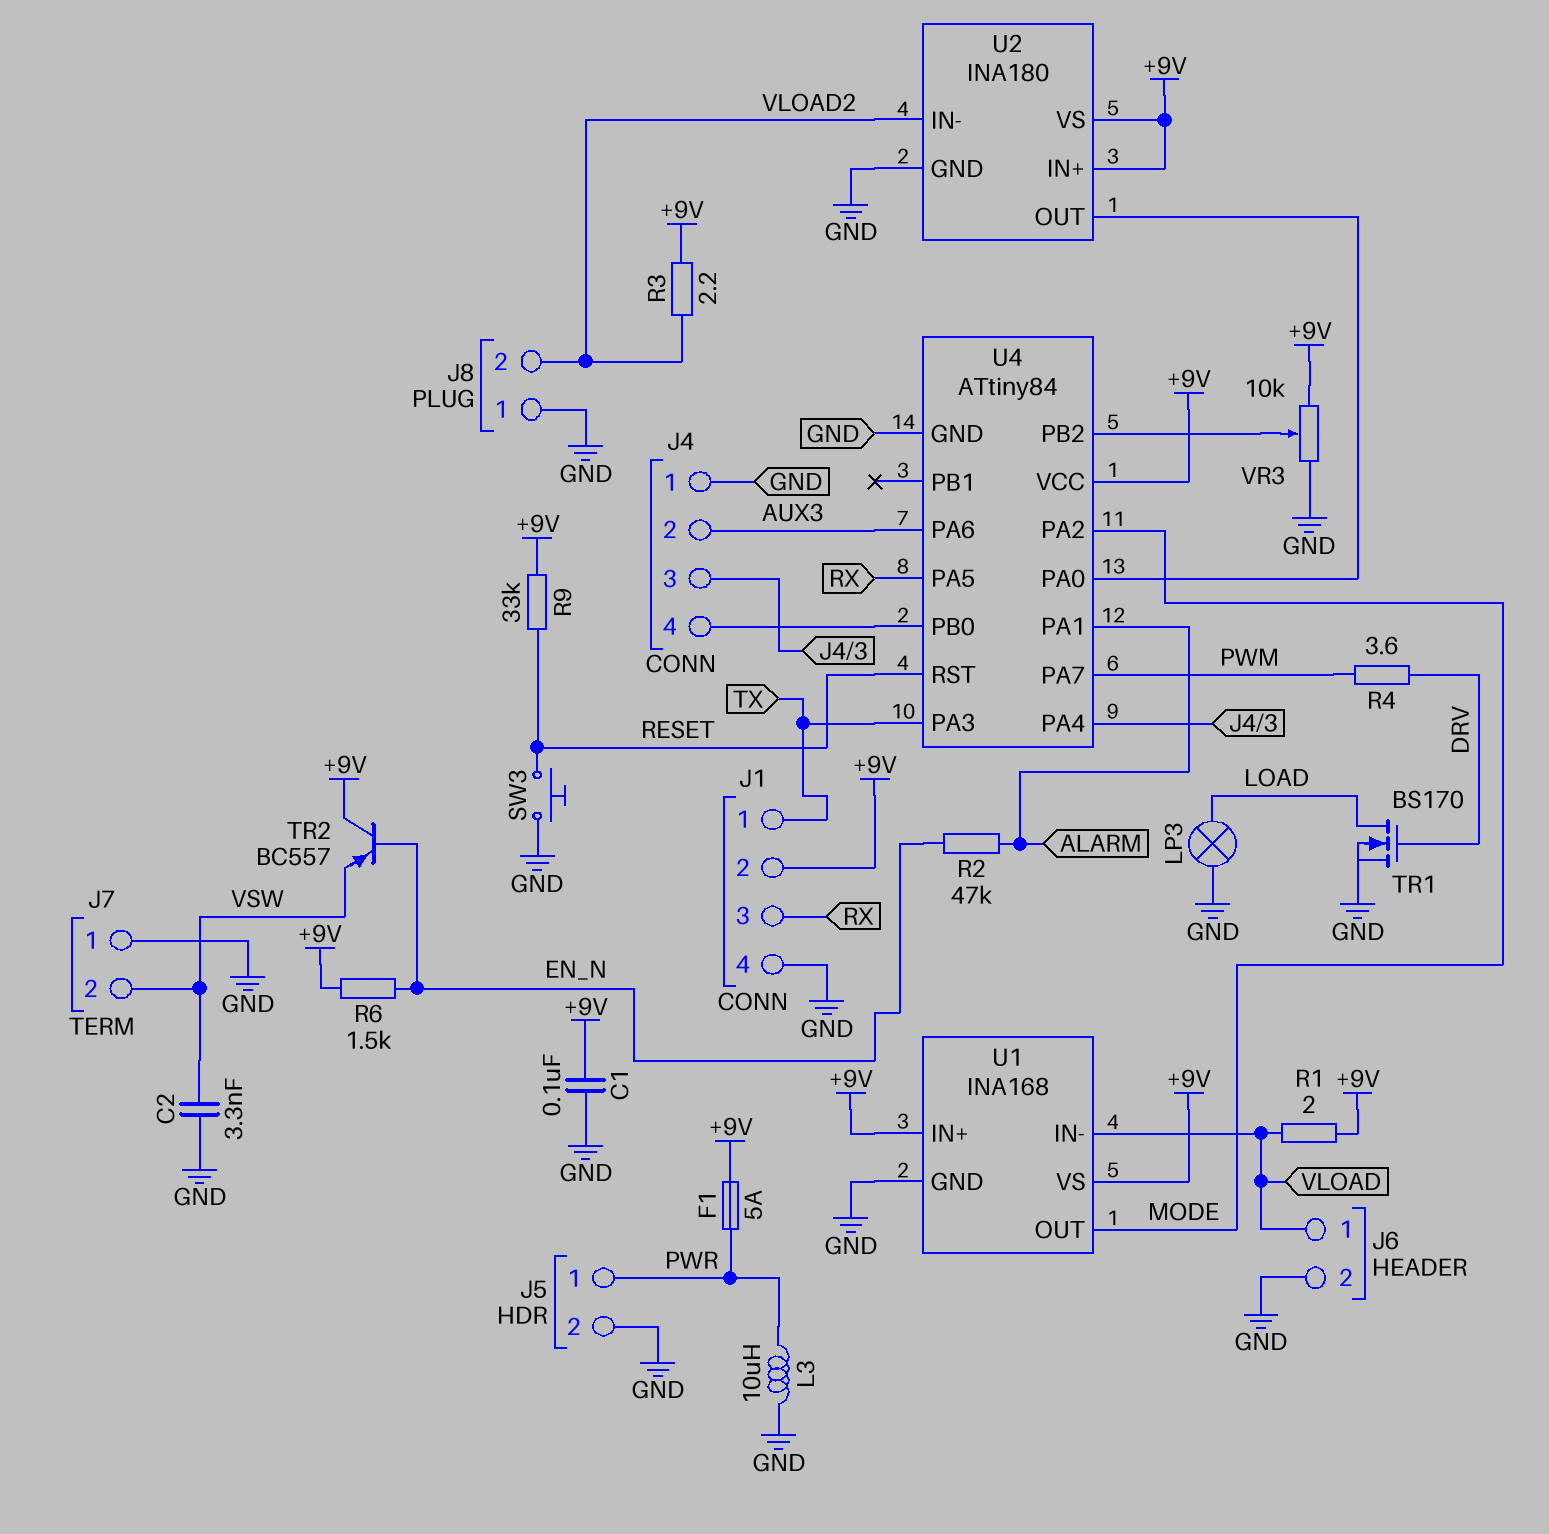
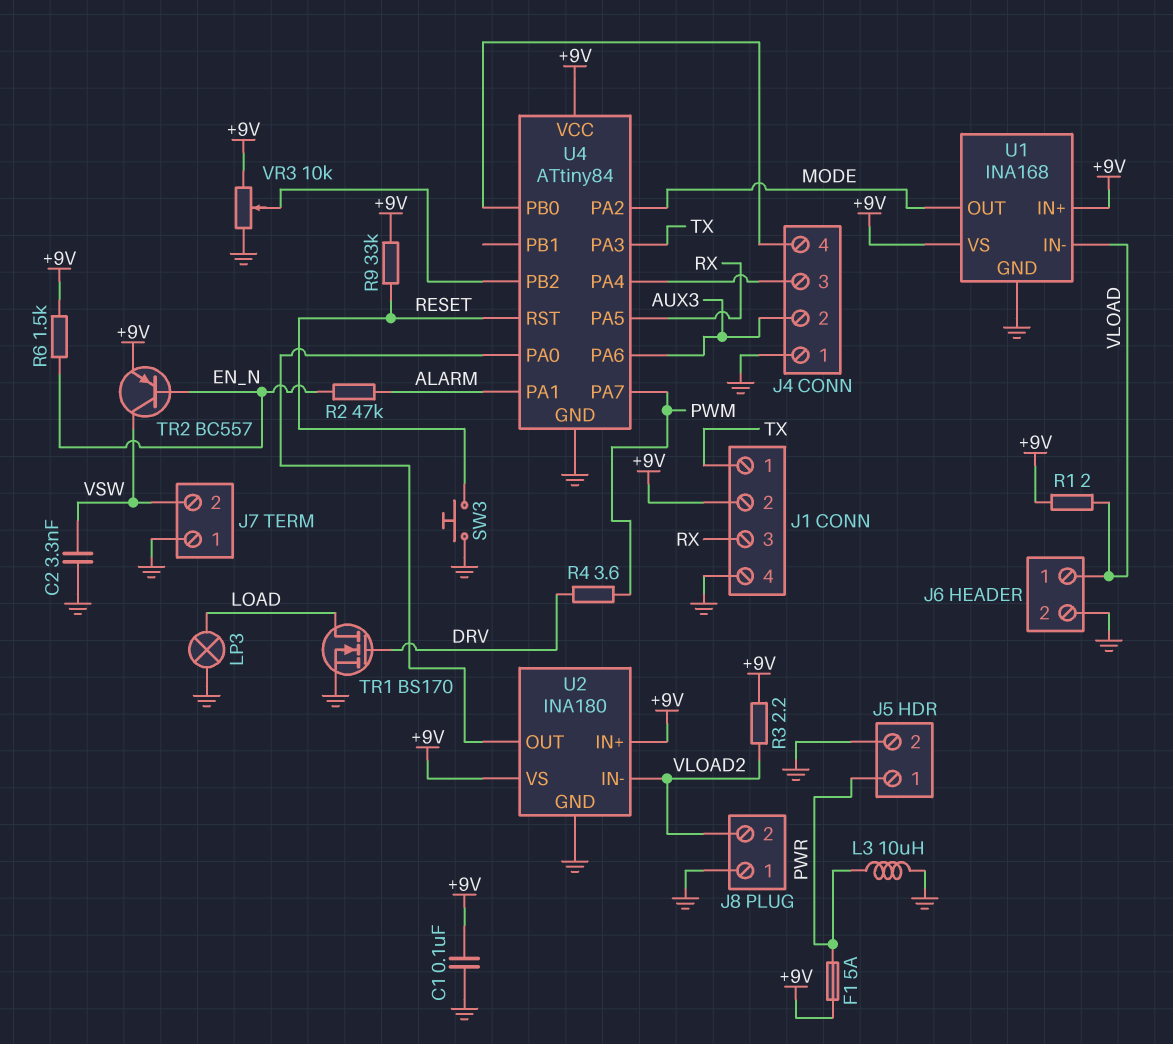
TR2: PNP BC557 (B EN_N, C +9V, E VSW) -> PNP BC557 (B EN_N, C VSW, E +9V)

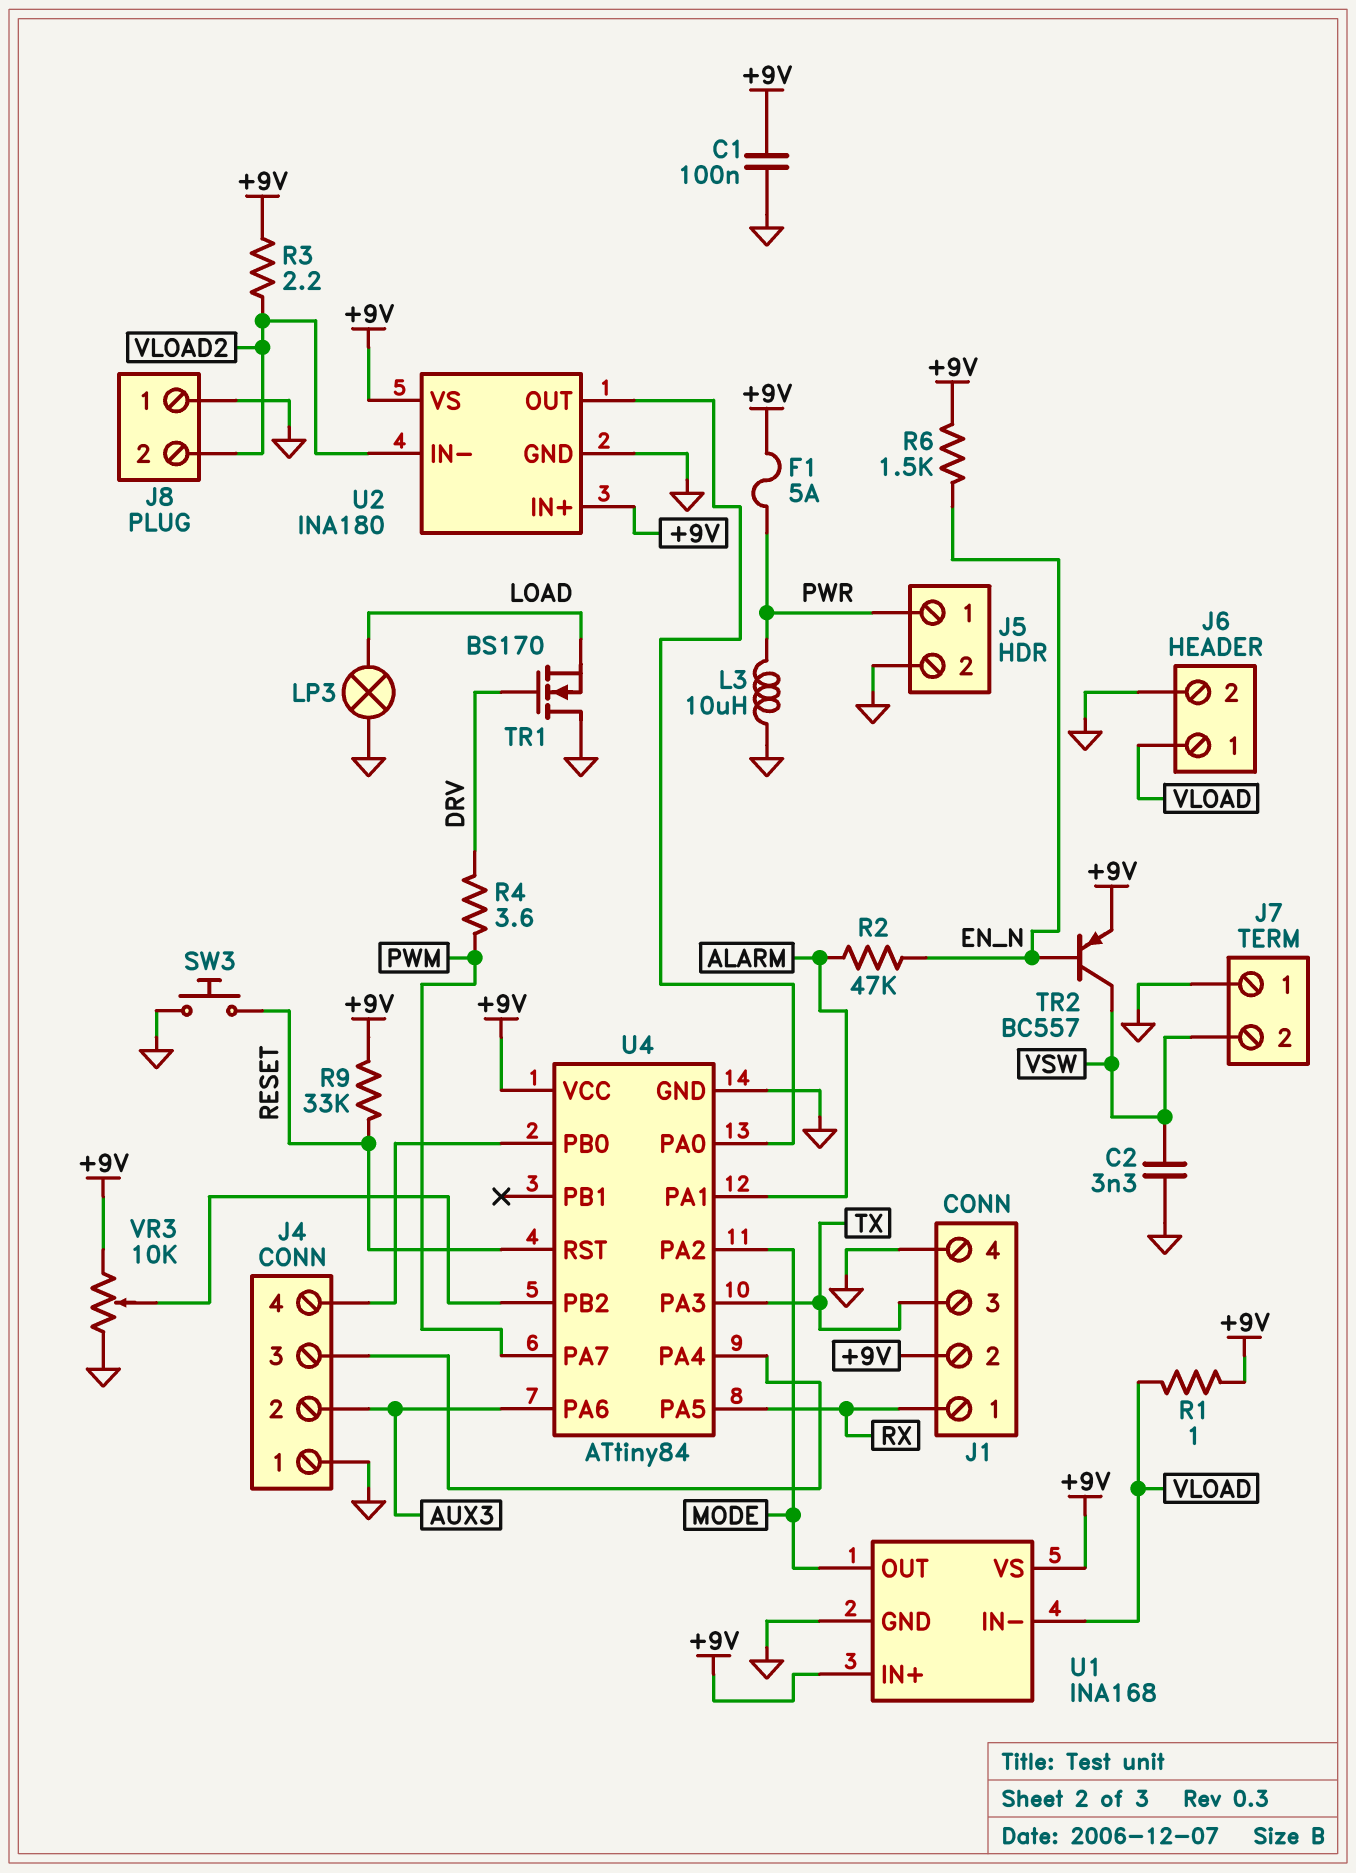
J1 pin 1: TX -> RX
J1 pin 3: RX -> TX
R1: 2 (+9V, VLOAD) -> 1 (+9V, VLOAD)
TR1: NMOS BS170 (G DRV, D LOAD, S GND) -> NMOS BS170 (G DRV, D GND, S LOAD)

